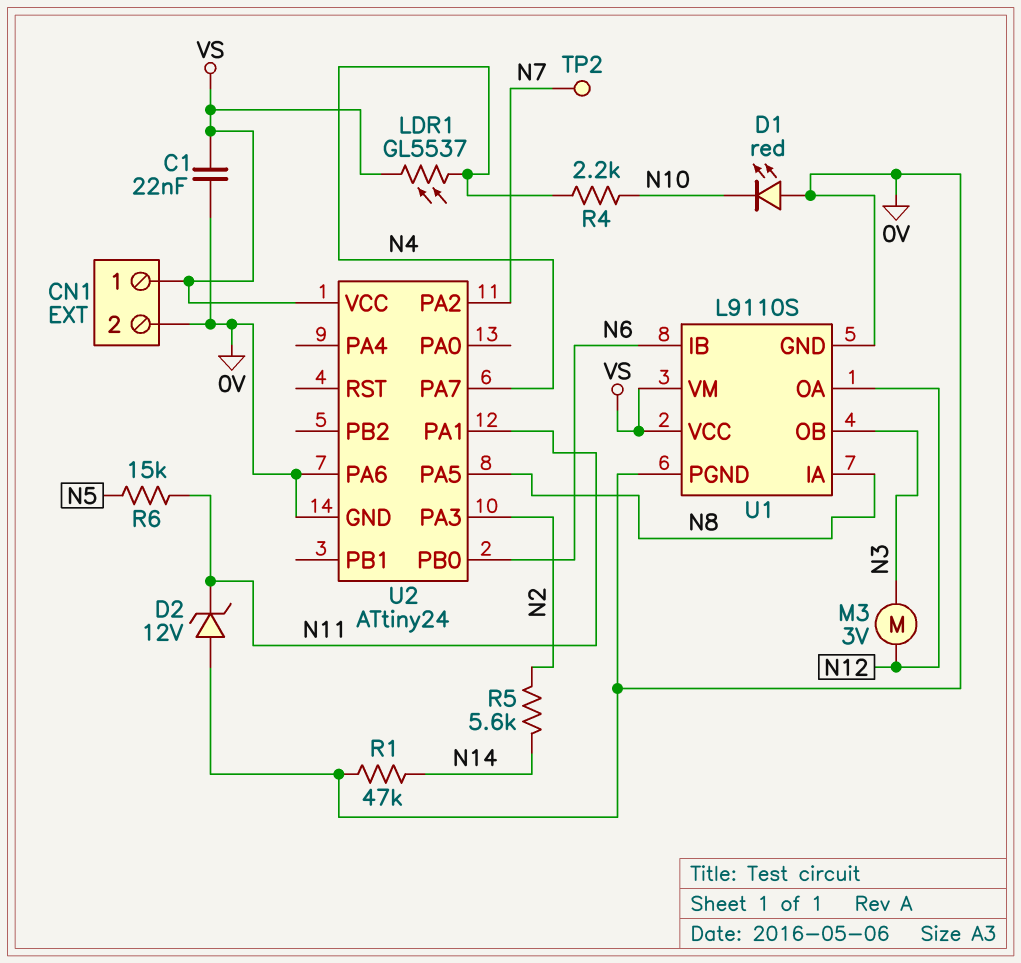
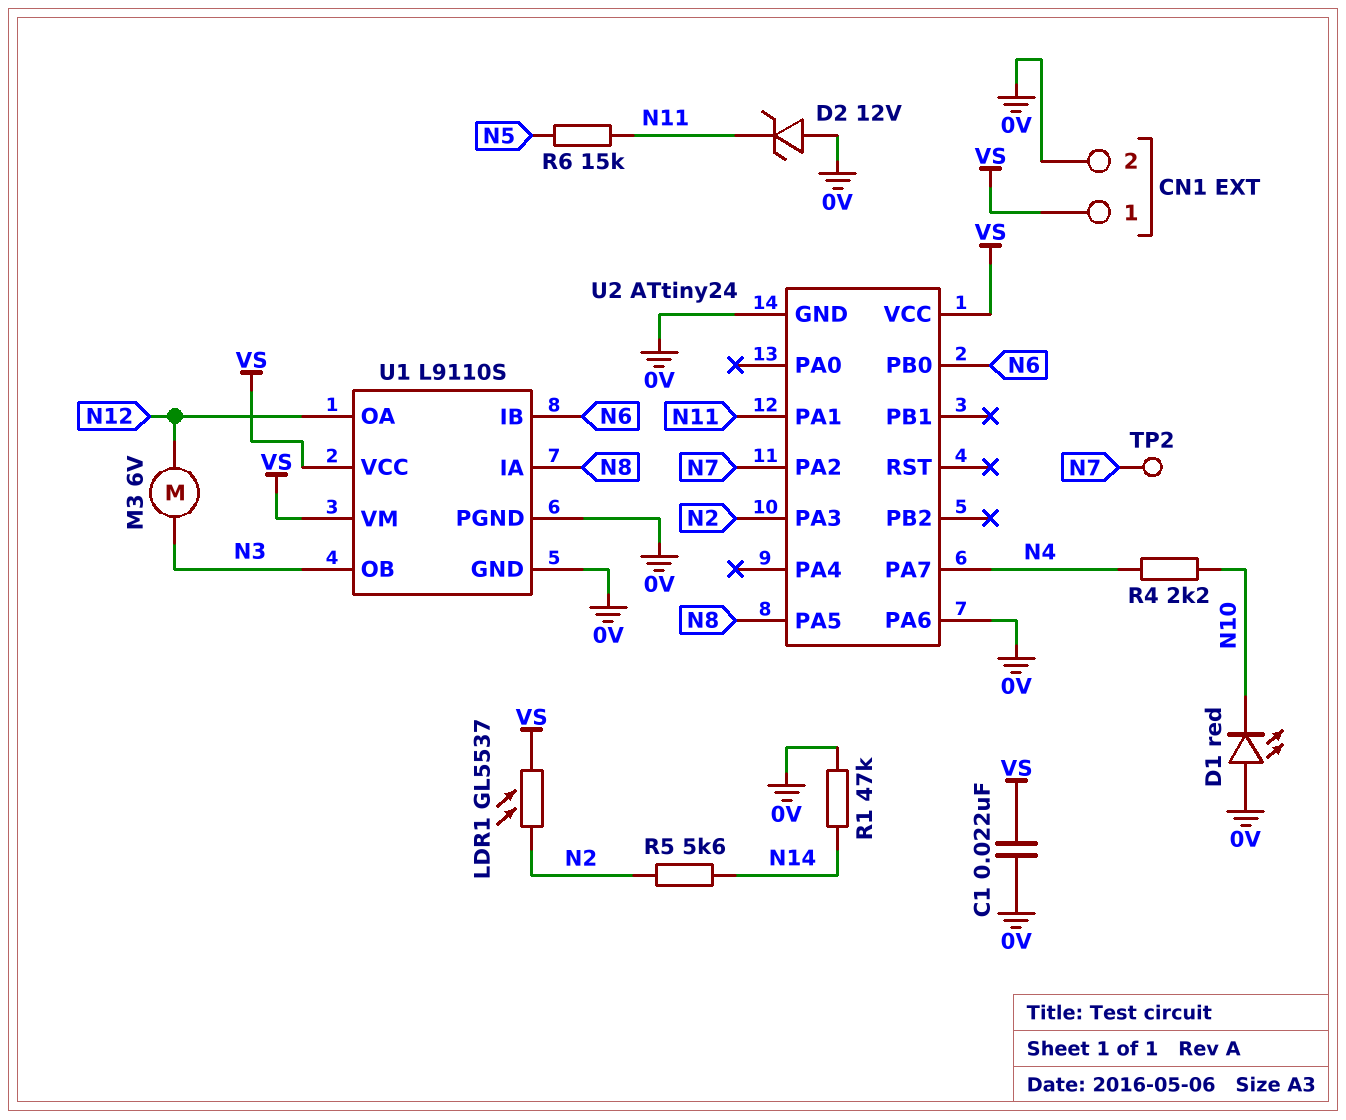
LDR1: GL5537 (N4, VS) -> GL5537 (N2, VS)
M3: motor 3V (N3, N12) -> motor 6V (N3, N12)

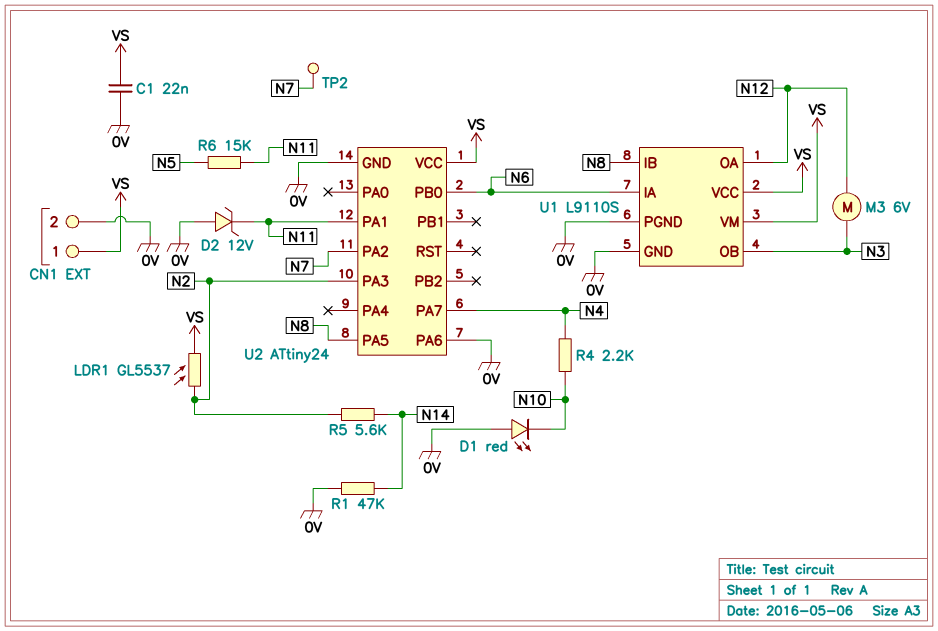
U1 pin IA: N8 -> N6
U1 pin IB: N6 -> N8

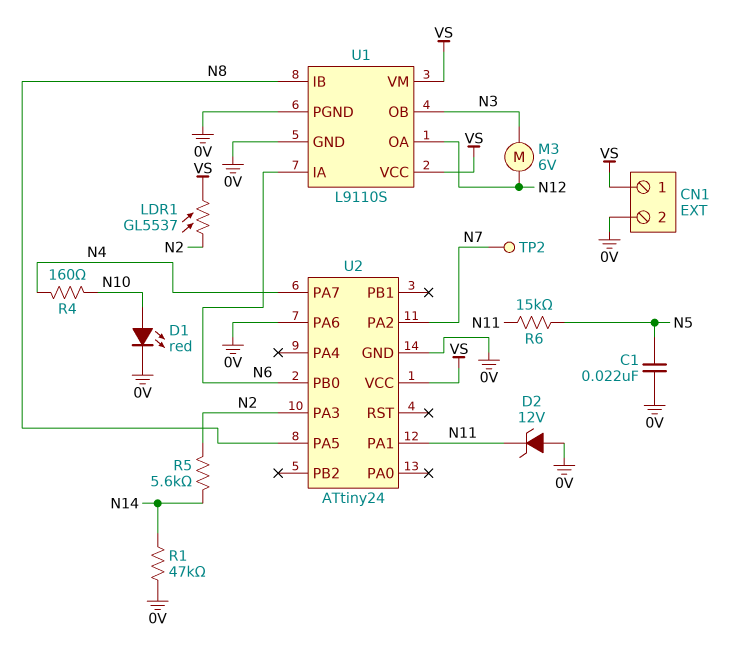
C1: 22nF (0V, VS) -> 22nF (0V, N5)
D1: LED red (A 0V, K N10) -> LED red (A N10, K 0V)
R4: 2.2k (N4, N10) -> 160 (N4, N10)

